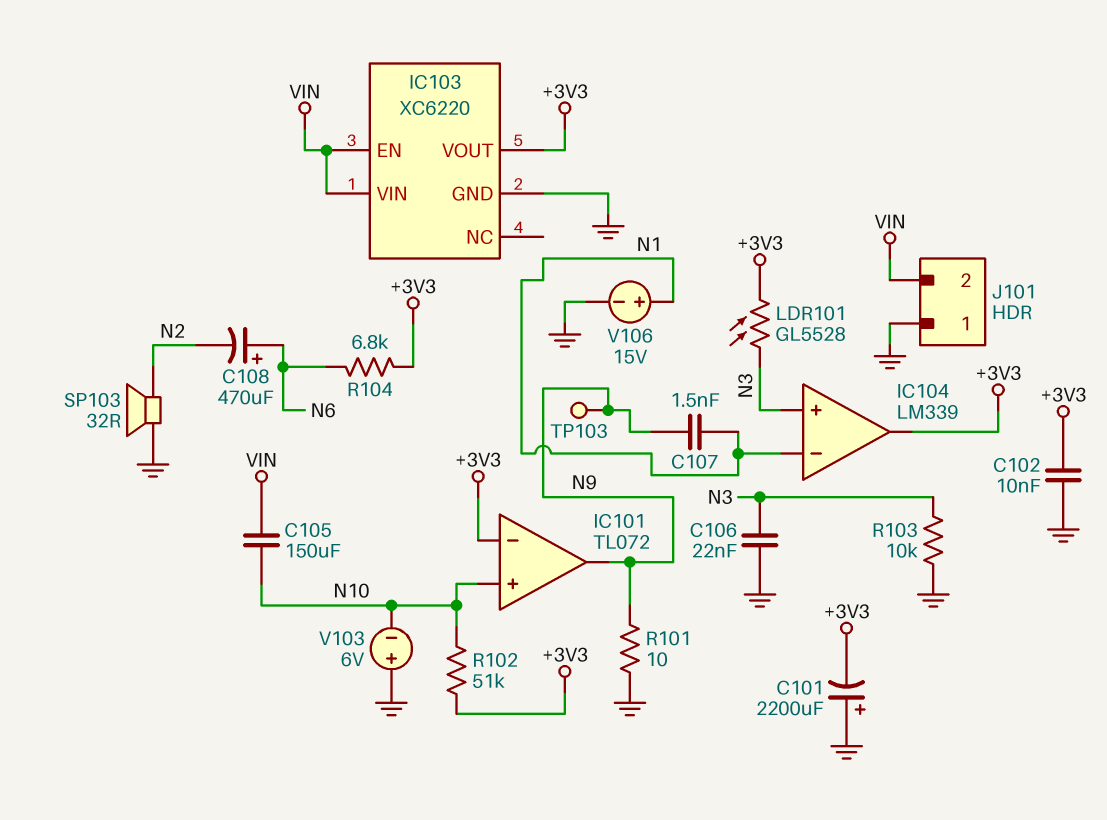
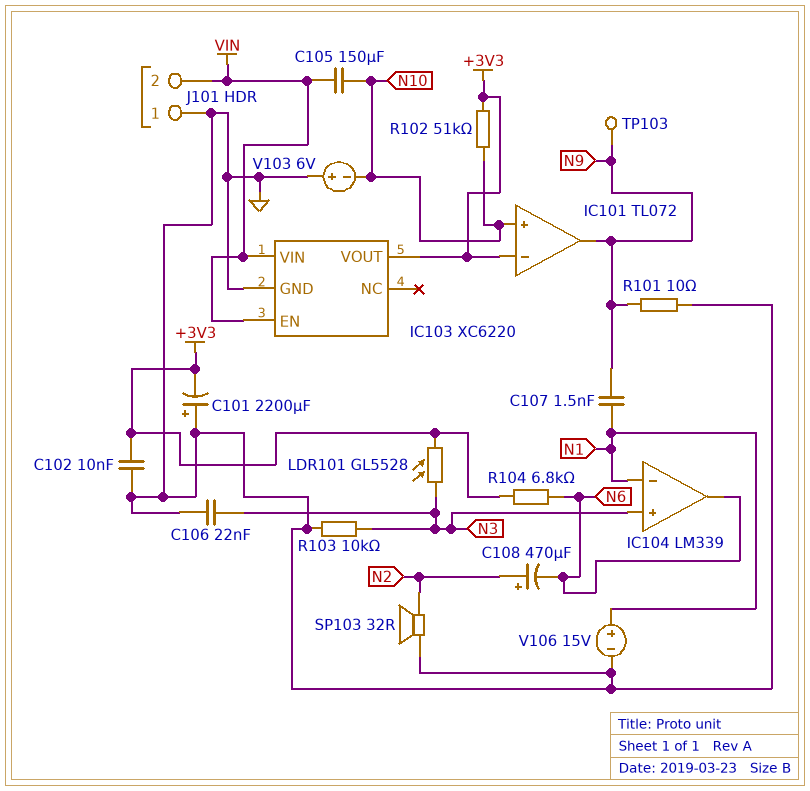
C108: 470uF (plus N6, minus N2) -> 470uF (plus N2, minus N6)
IC104 pin out: +3V3 -> N6

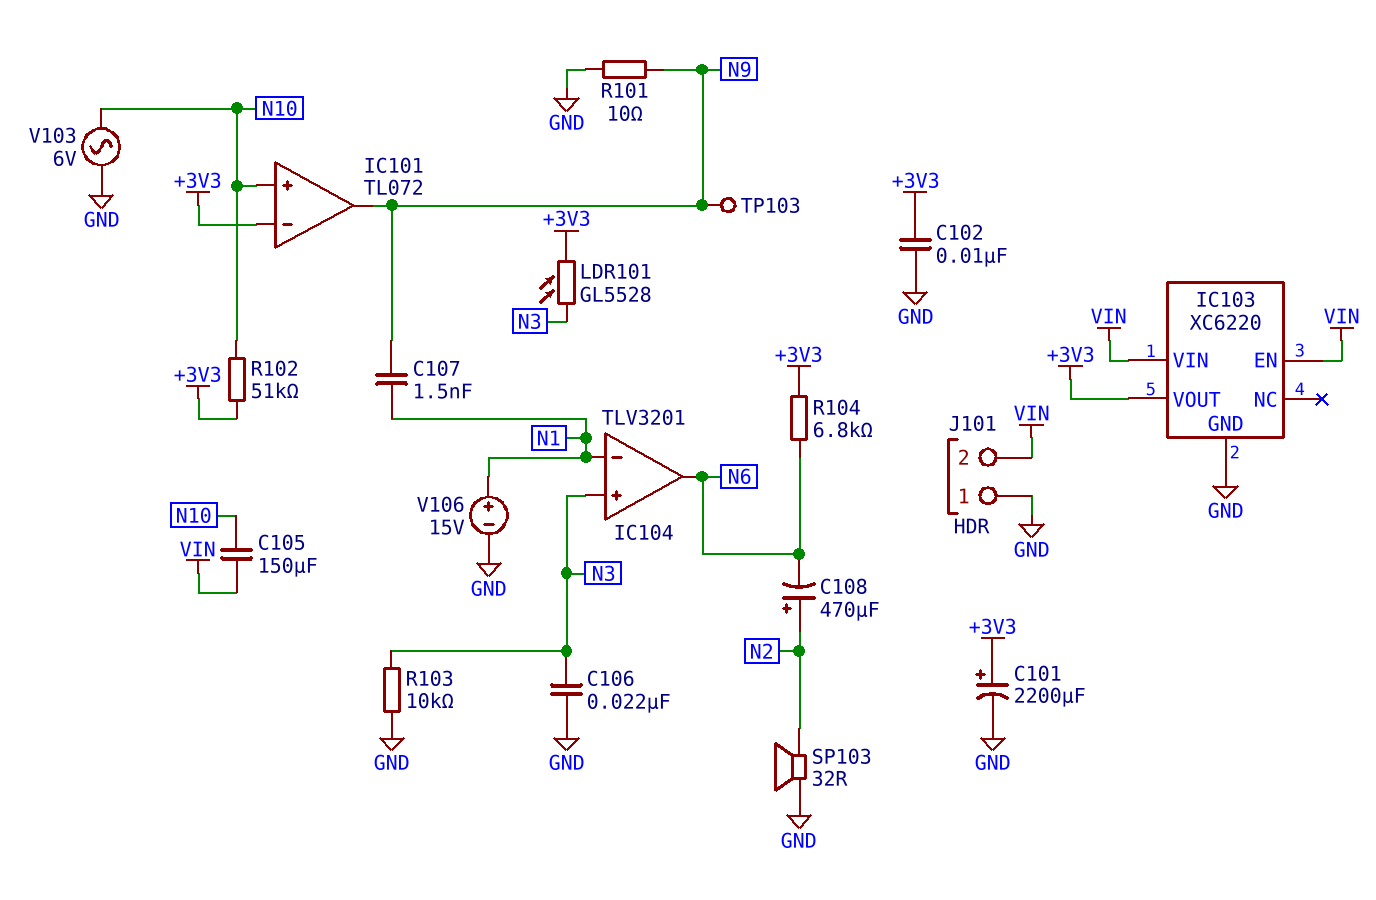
C101: 2200uF (plus GND, minus +3V3) -> 2200uF (plus +3V3, minus GND)
IC104: LM339 -> TLV3201
V103: 6V (plus GND, minus N10) -> AC 6V (GND, N10)

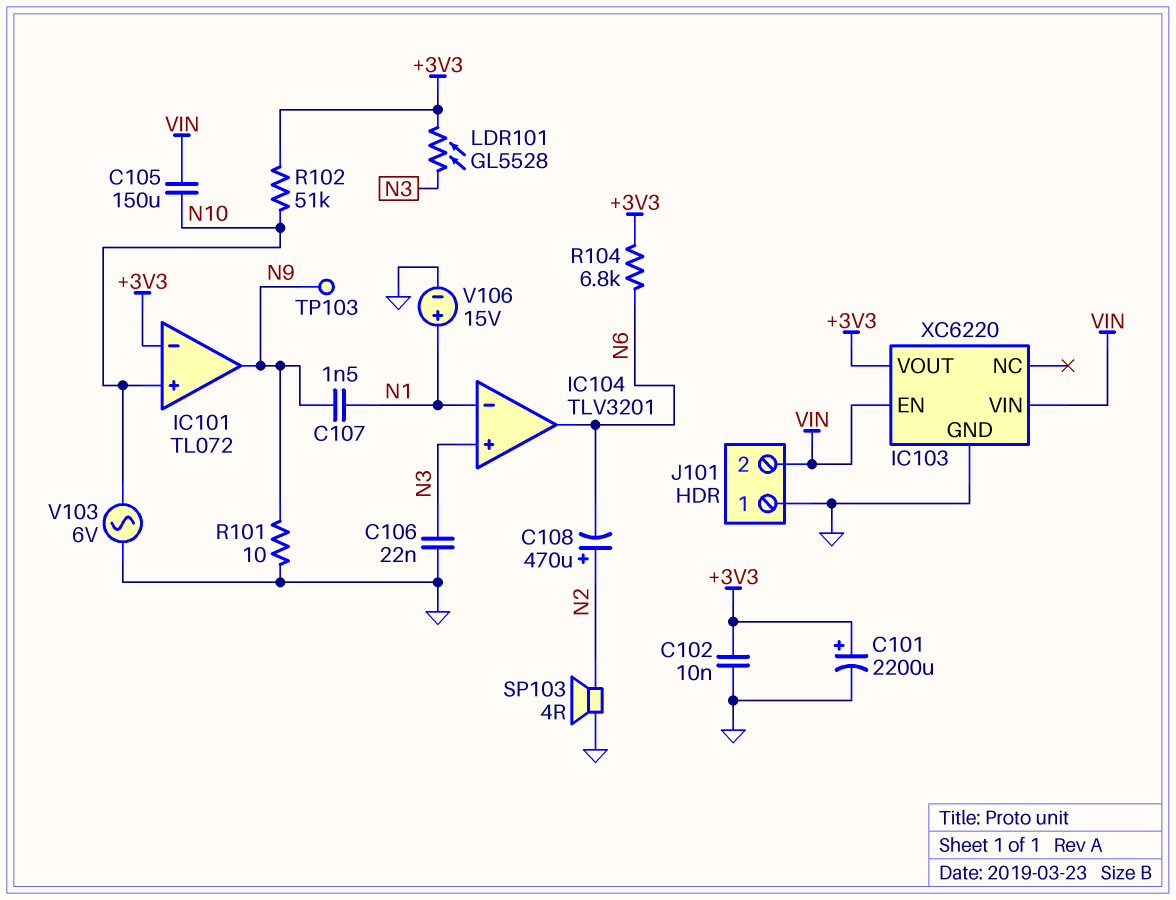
R103: 10k (GND, N3) -> none
SP103: speaker 32R (GND, N2) -> speaker 4R (GND, N2)

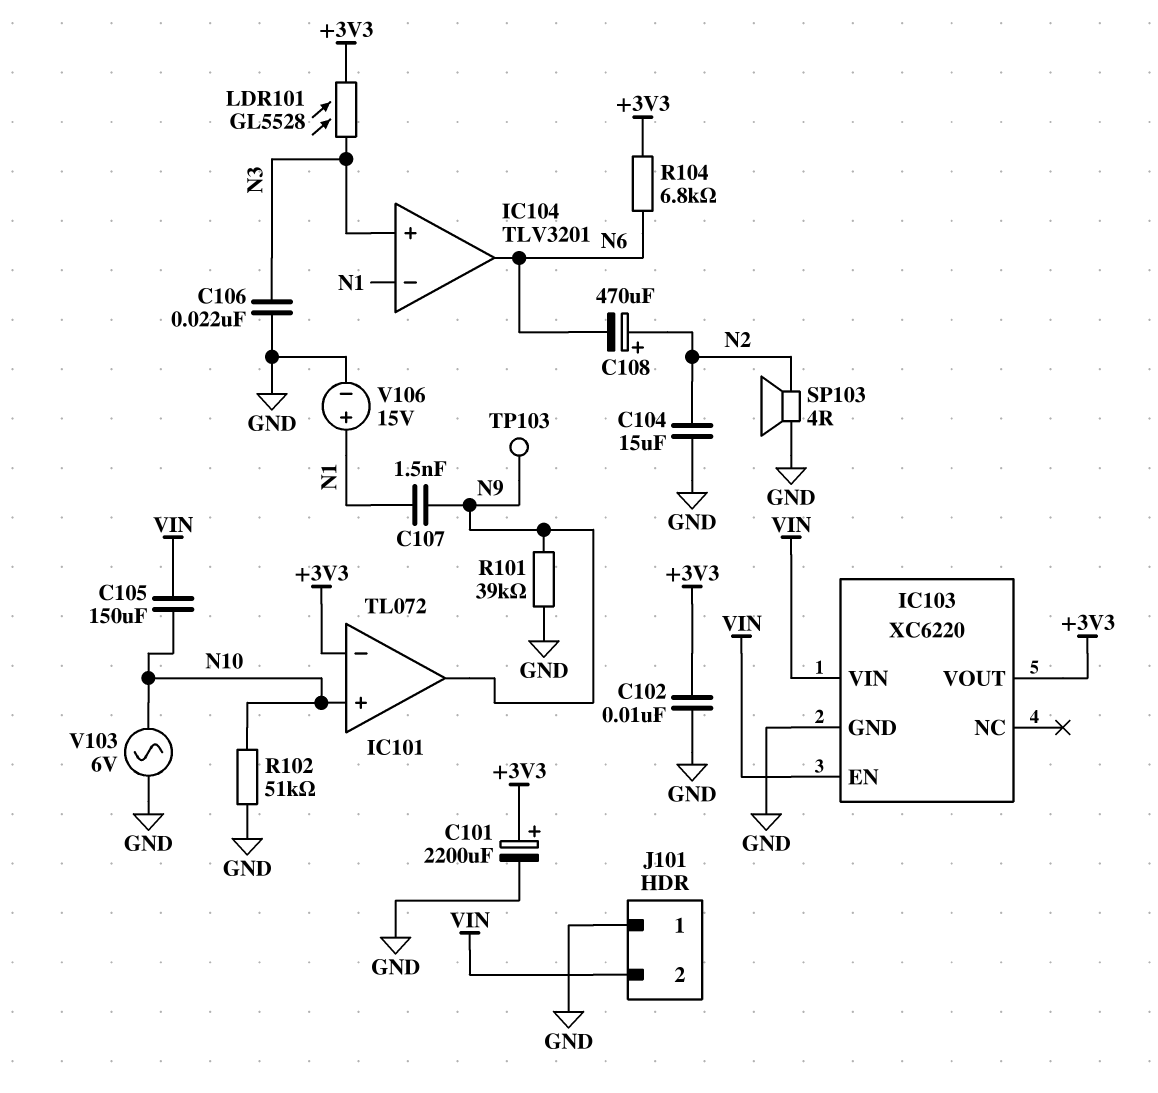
C104: none -> 15uF (GND, N2)
R101: 10 (GND, N9) -> 39k (GND, N9)
R102: 51k (+3V3, N10) -> 51k (GND, N10)

